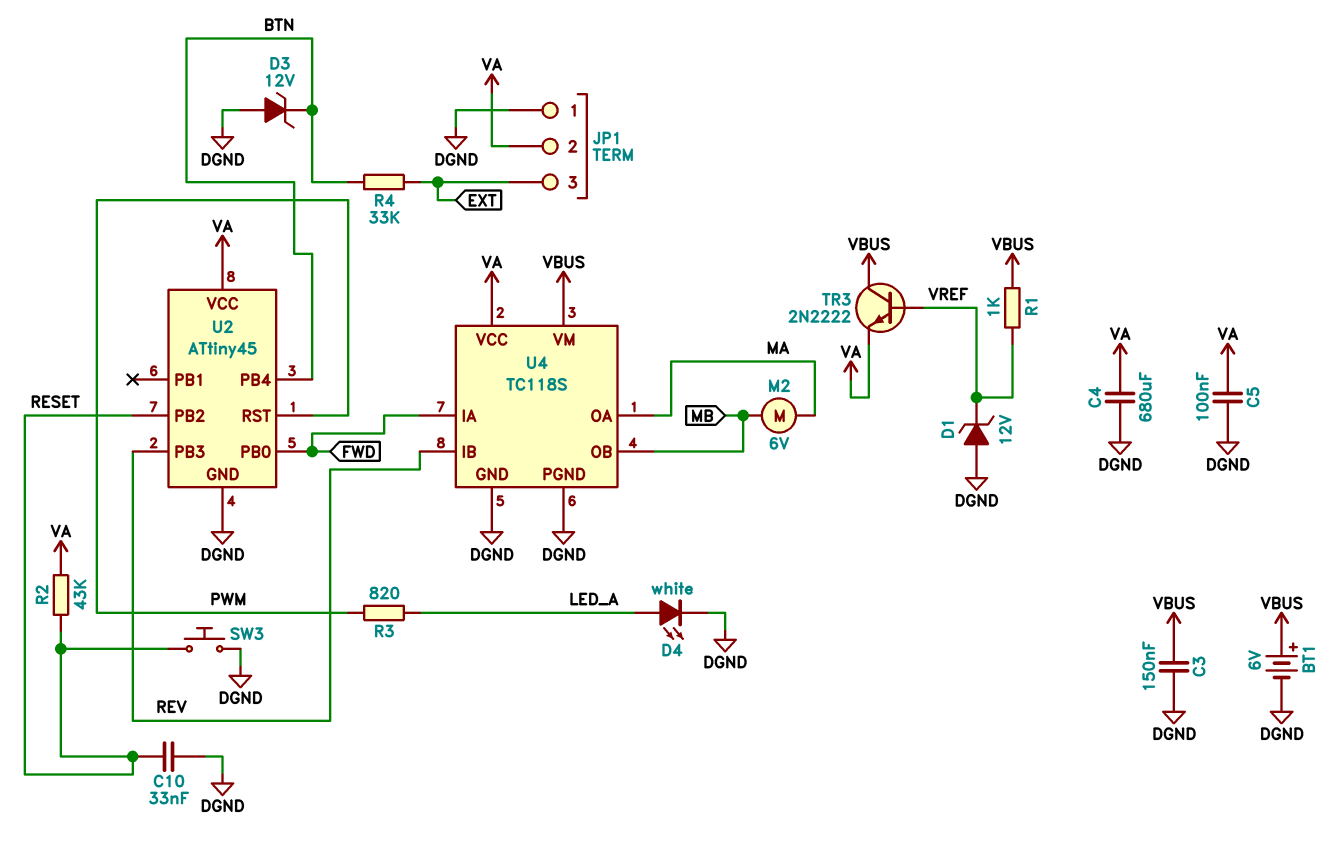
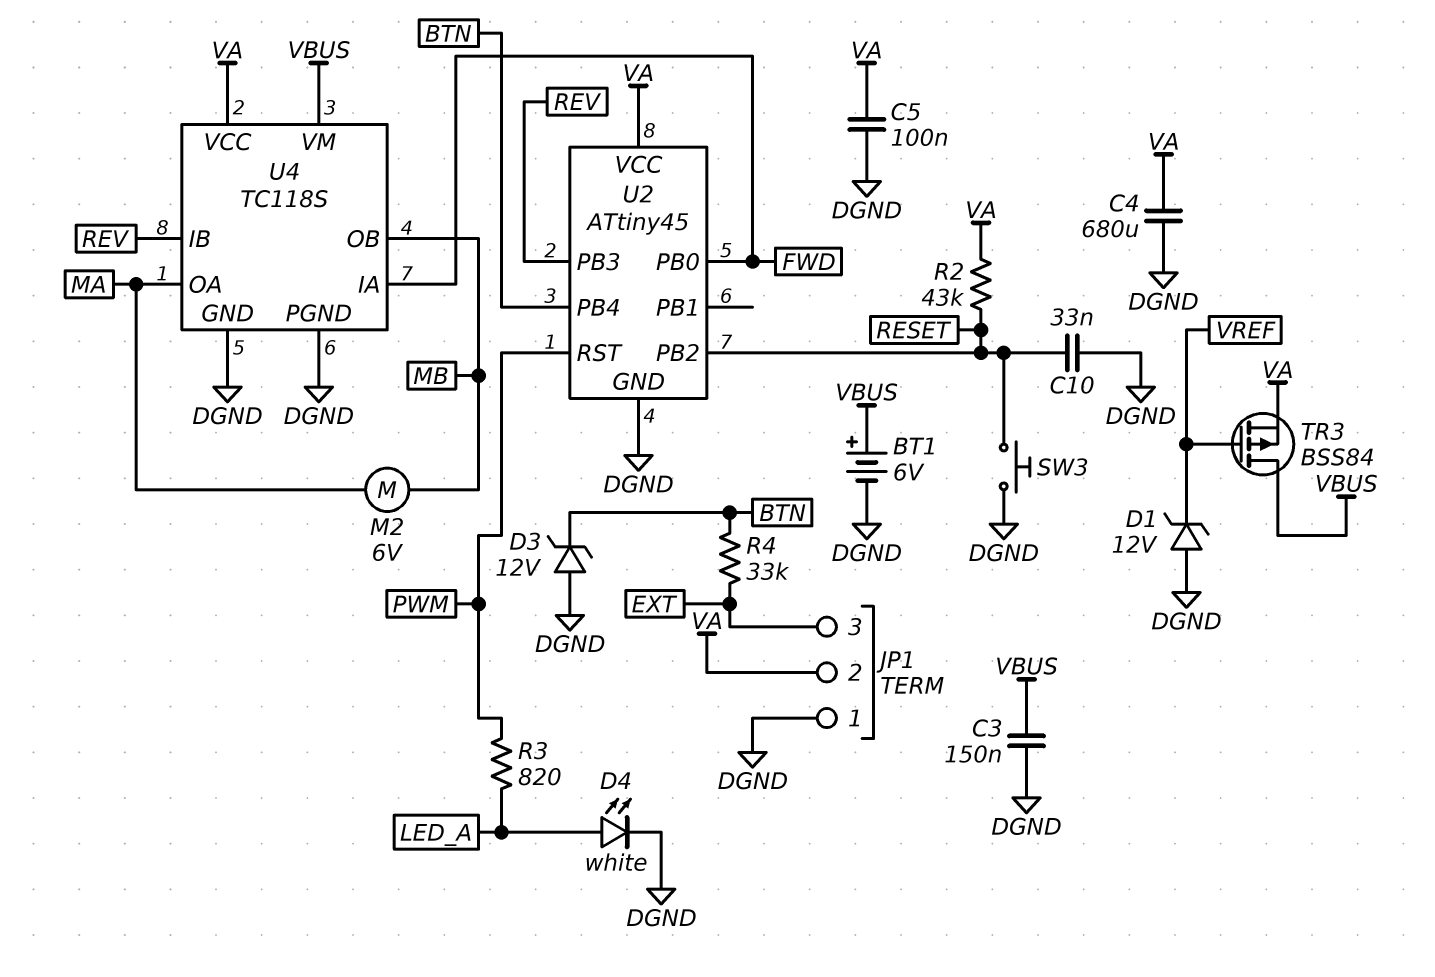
R1: 1k (VBUS, VREF) -> none
TR3: NPN 2N2222 (B VREF, C VBUS, E VA) -> PMOS BSS84 (G VREF, D VBUS, S VA)

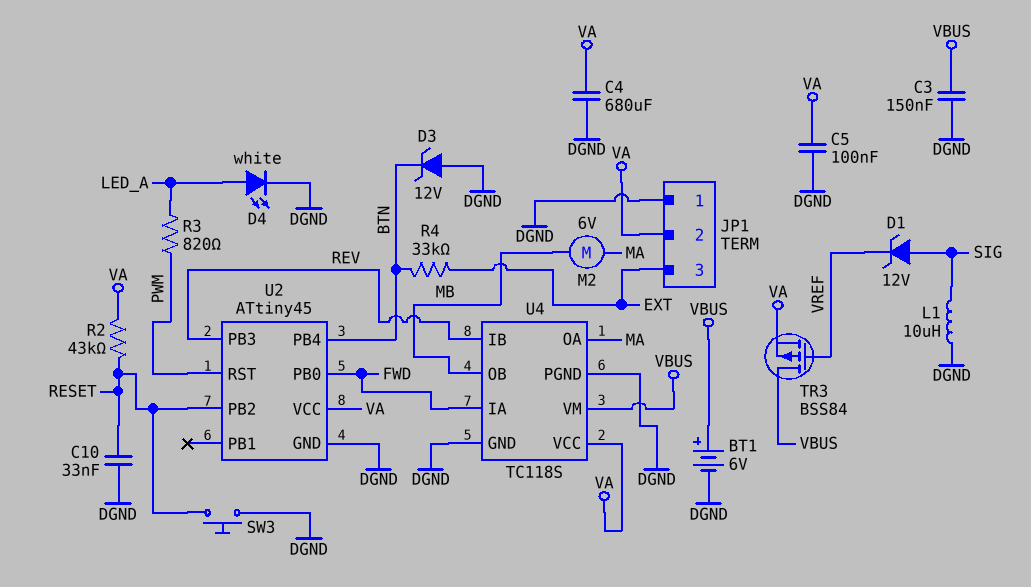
D1: zener 12V (A DGND, K VREF) -> zener 12V (A SIG, K VREF)
L1: none -> 10uH (DGND, SIG)

